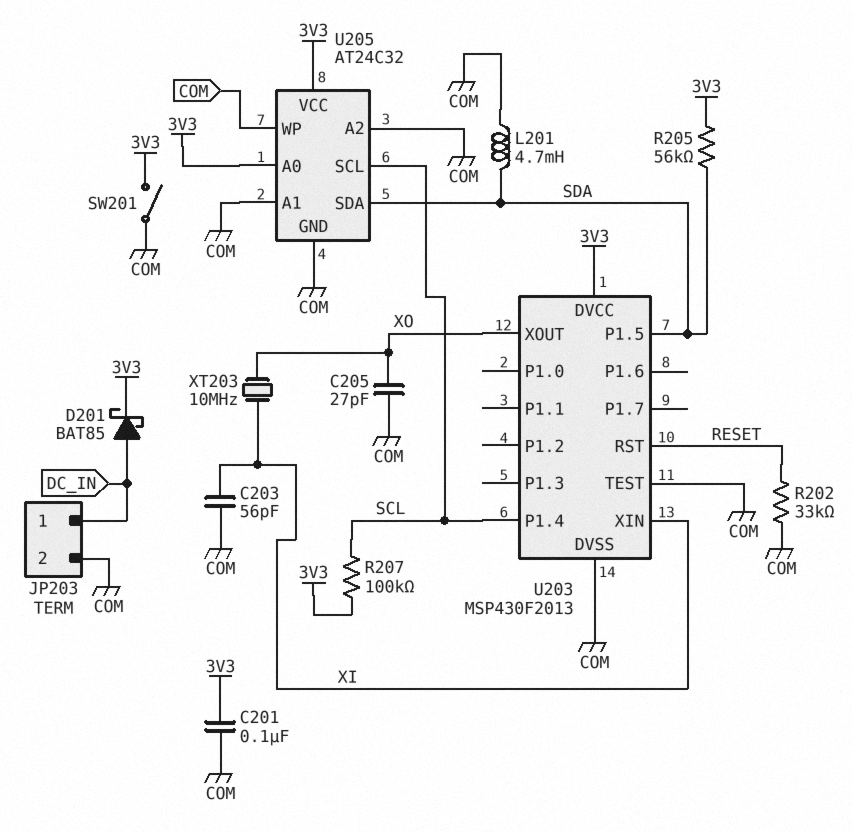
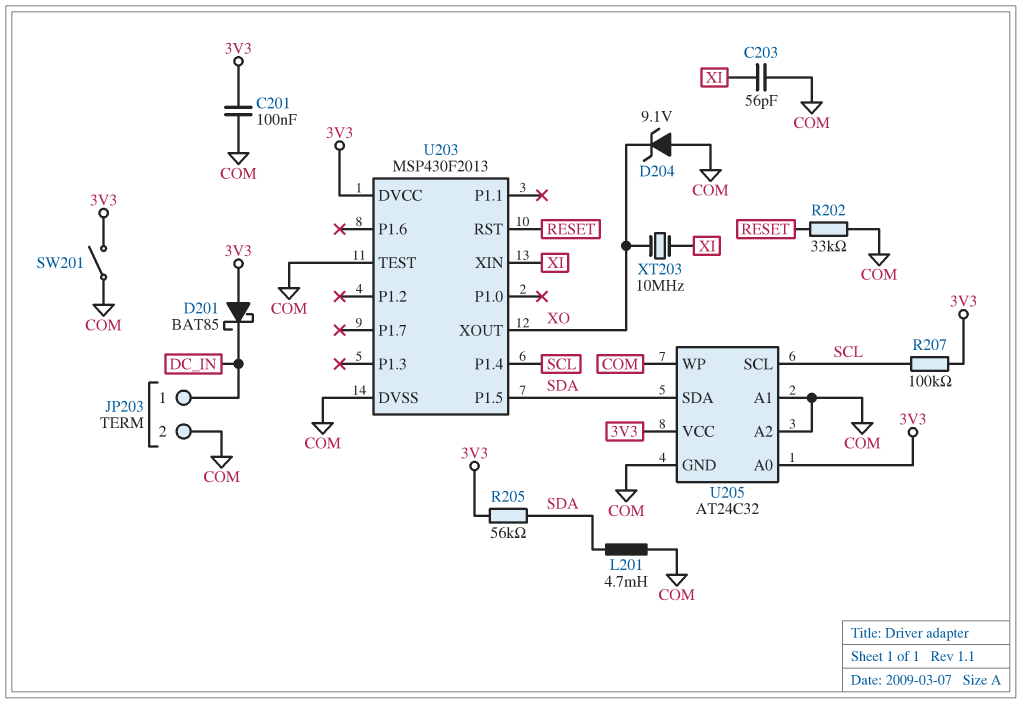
C205: 27pF (COM, XO) -> none
D201: schottky BAT85 (A DC_IN, K 3V3) -> schottky BAT85 (A 3V3, K DC_IN)
D204: none -> zener 9.1V (A COM, K XO)

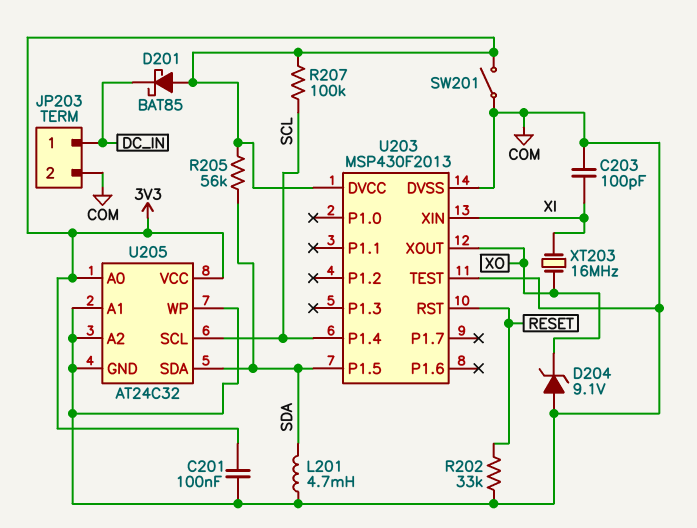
C203: 56pF (COM, XI) -> 100pF (COM, XI)
XT203: 10MHz (XI, XO) -> 16MHz (XI, XO)

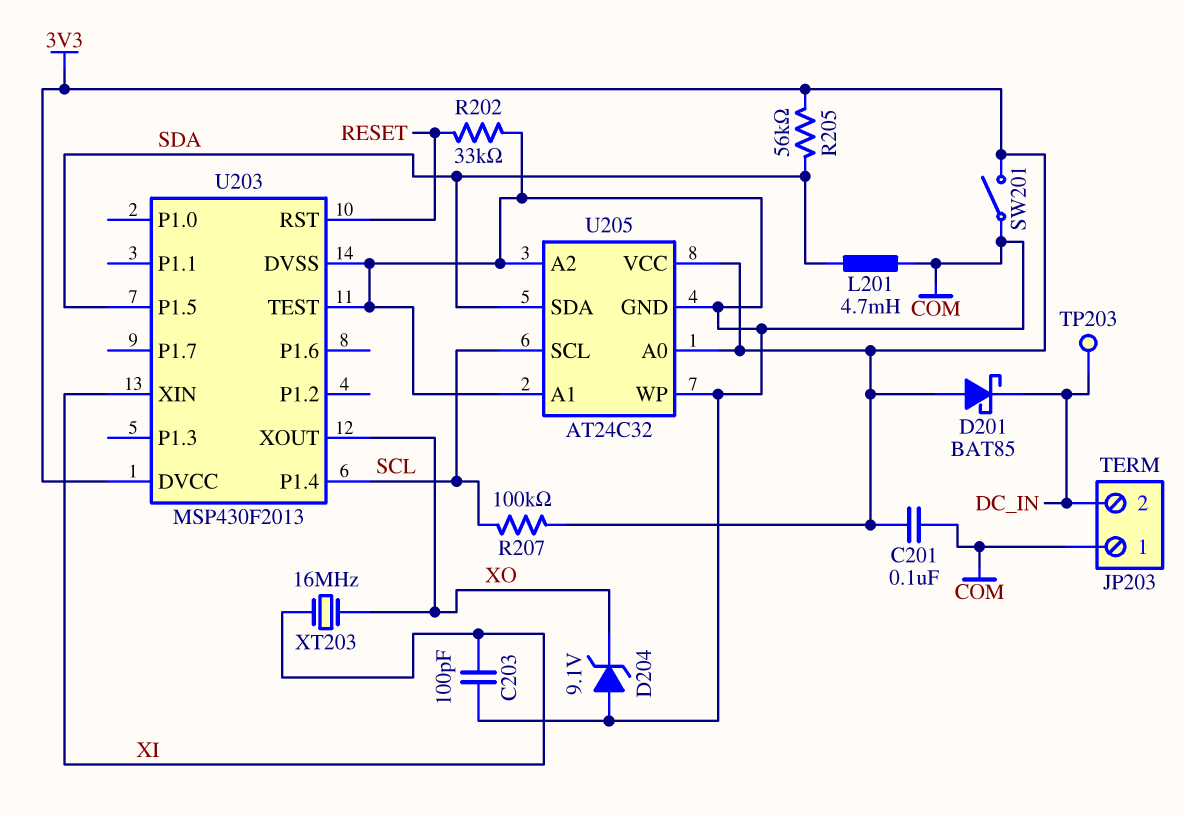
JP203 pin 1: DC_IN -> COM
JP203 pin 2: COM -> DC_IN
TP203: none -> test point (DC_IN)

